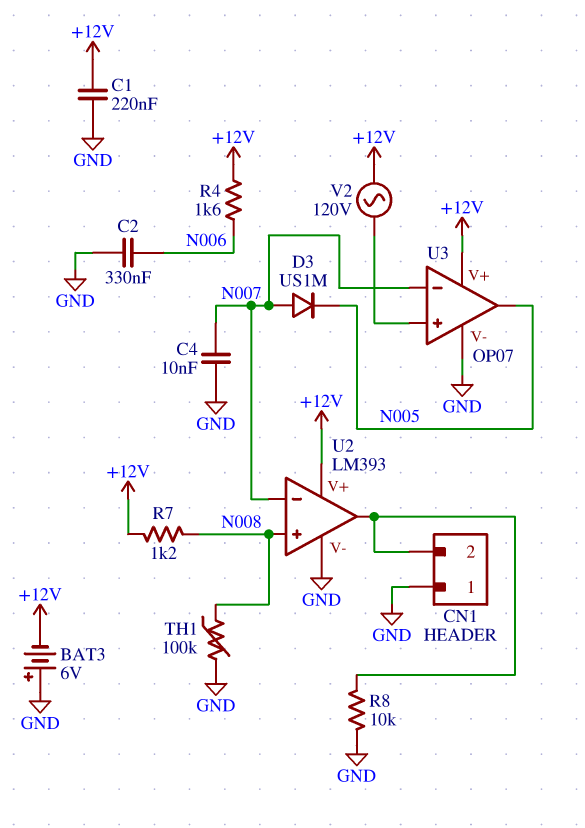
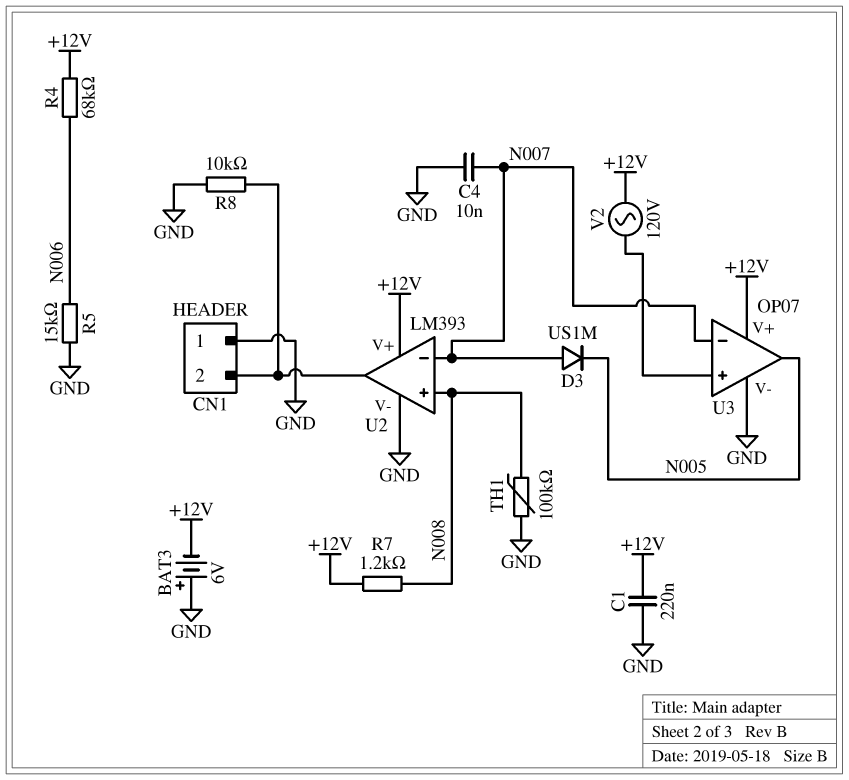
C2: 330nF (GND, N006) -> none
R4: 1.6k (+12V, N006) -> 68k (+12V, N006)
R5: none -> 15k (GND, N006)

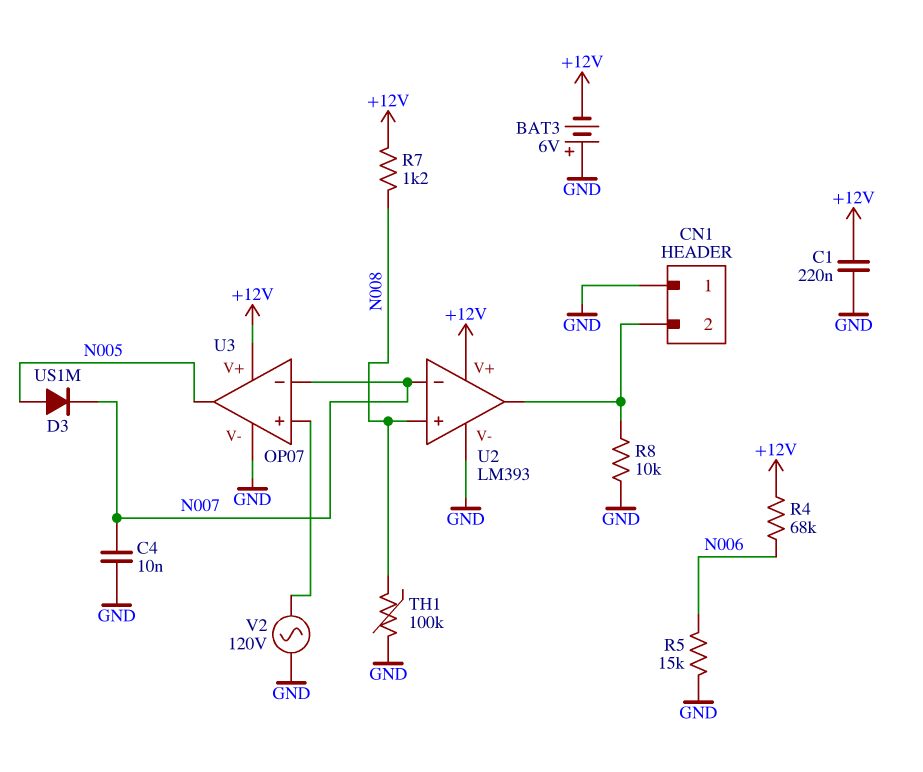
D3: diode US1M (A N007, K N005) -> diode US1M (A N005, K N007)
V2: AC 120V (+12V, U3/in+) -> AC 120V (GND, U3/in+)

